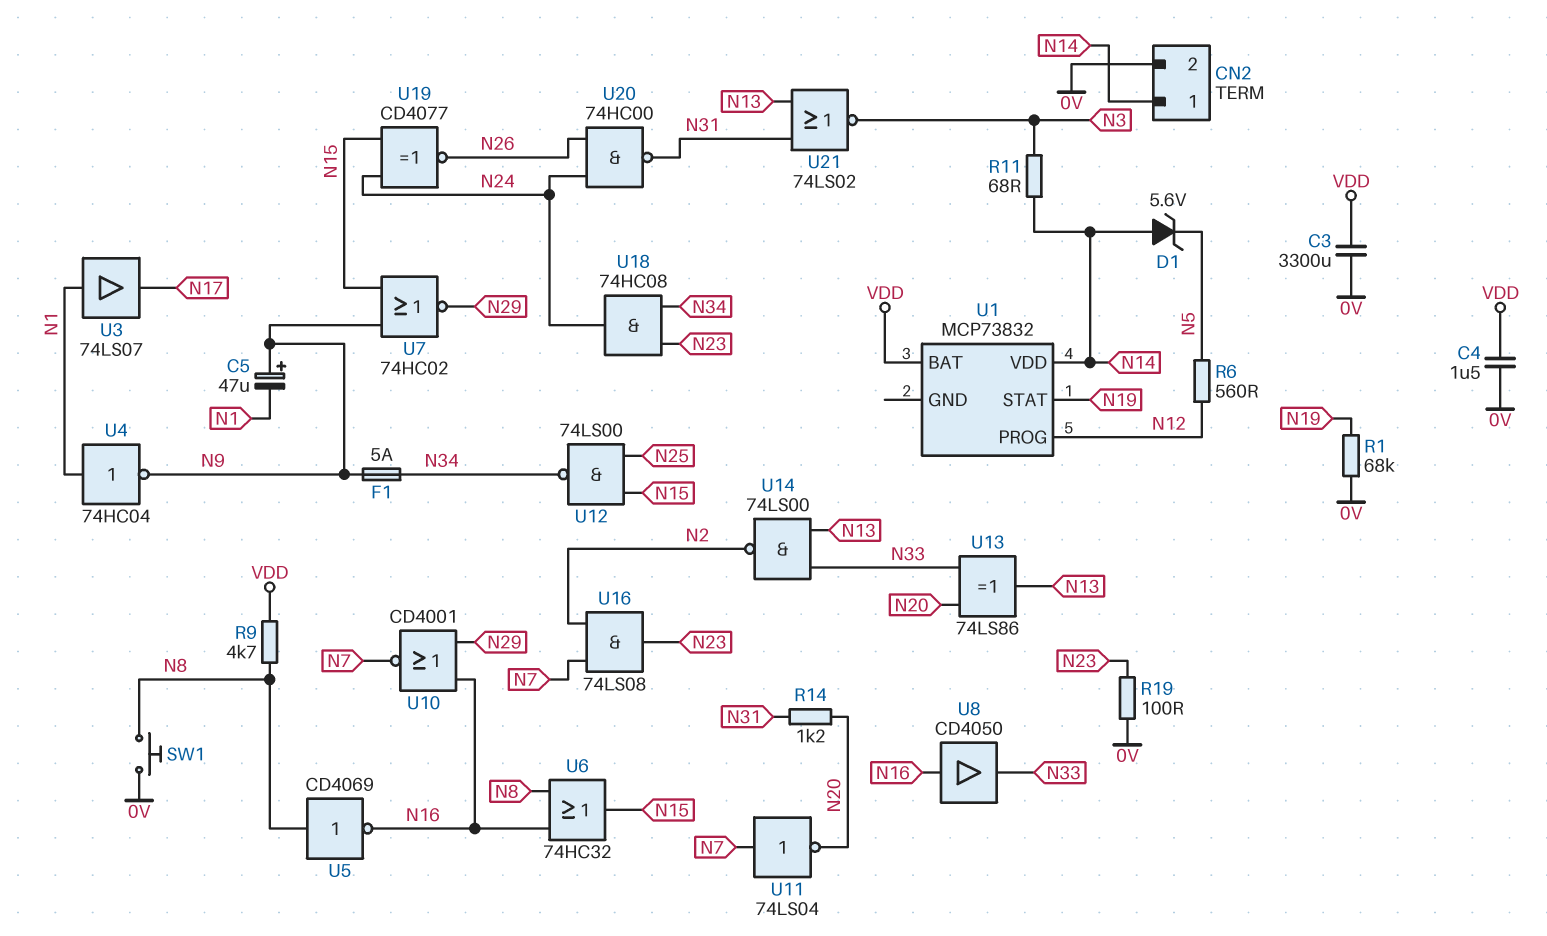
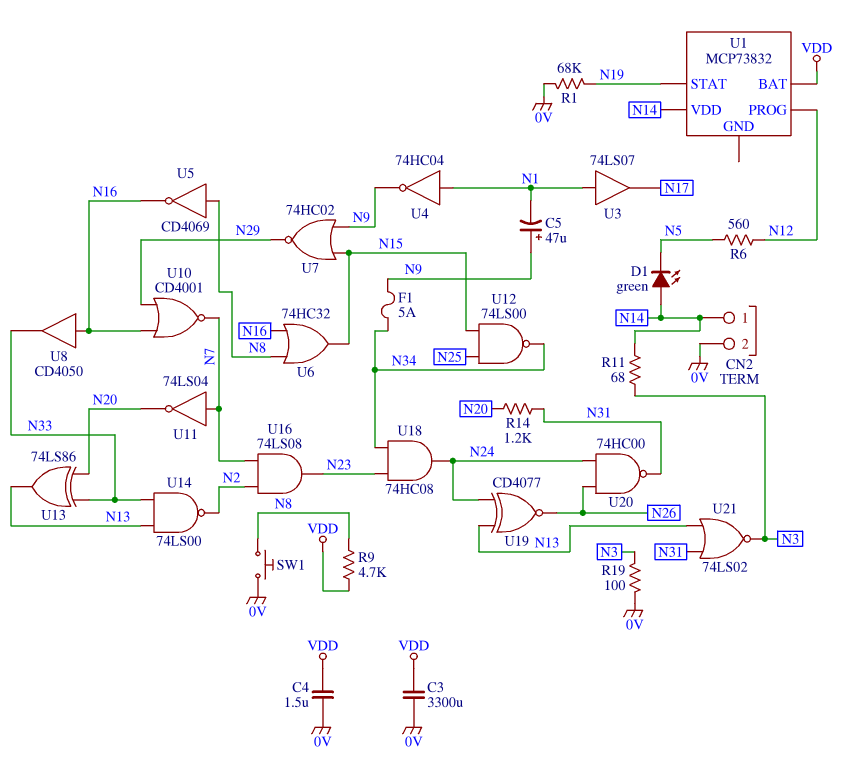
D1: zener 5.6V (A N14, K N5) -> LED green (A N14, K N5)
R19: 100 (0V, N23) -> 100 (0V, N3)
U19: XNOR CD4077 (in N15, in N24, out N26) -> XNOR CD4077 (in N13, in N24, out N26)

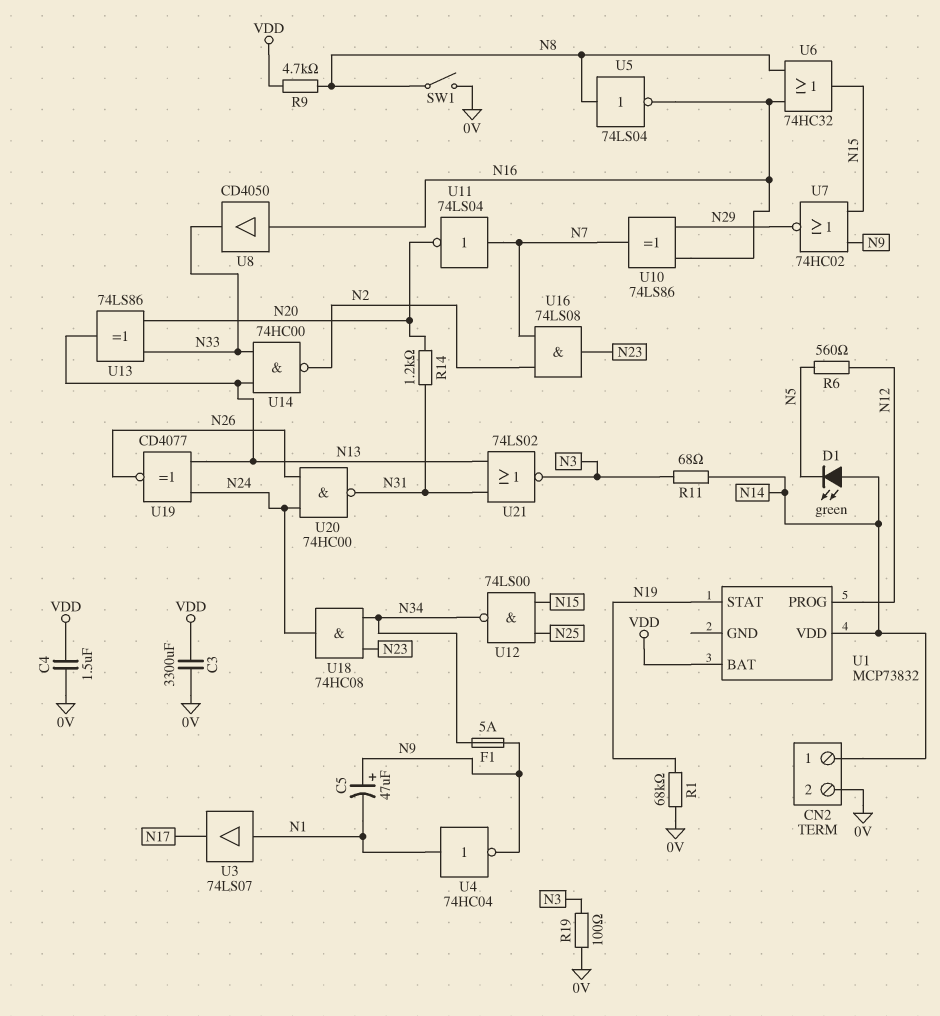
SW1: button (0V, N8) -> switch (0V, N8)
U5: NOT CD4069 (in N8, out N16) -> NOT 74LS04 (in N8, out N16)
U10: NOR CD4001 (in N16, in N29, out N7) -> XOR 74LS86 (in N16, in N29, out N7)
U14: NAND 74LS00 (in N13, in N33, out N2) -> NAND 74HC00 (in N13, in N33, out N2)

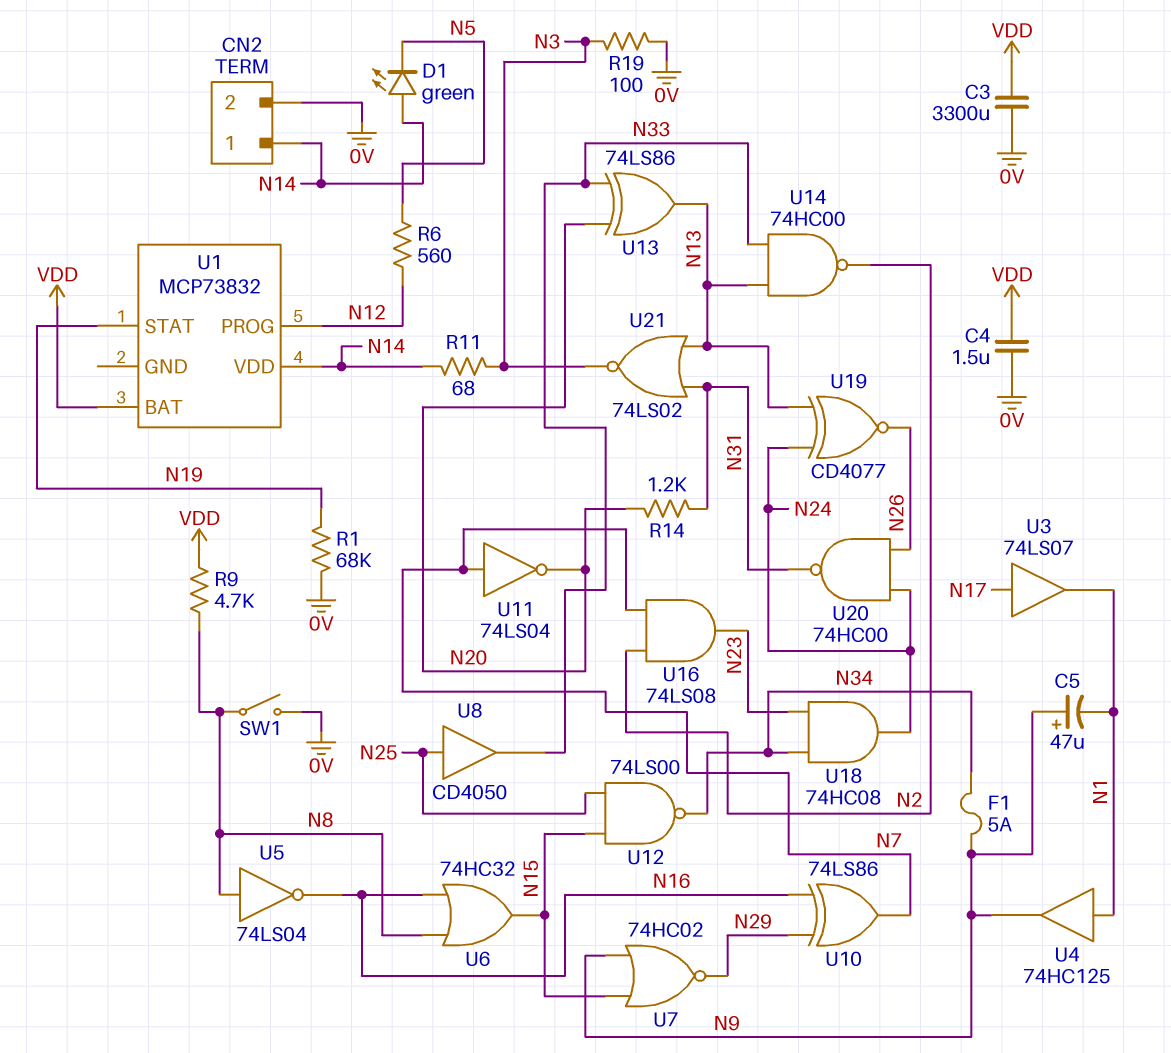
U3: buffer 74LS07 (in N1, out N17) -> buffer 74LS07 (in N17, out N1)
U4: NOT 74HC04 (in N1, out N9) -> buffer 74HC125 (in N1, out N9)
U8: buffer CD4050 (in N16, out N33) -> buffer CD4050 (in N25, out N33)

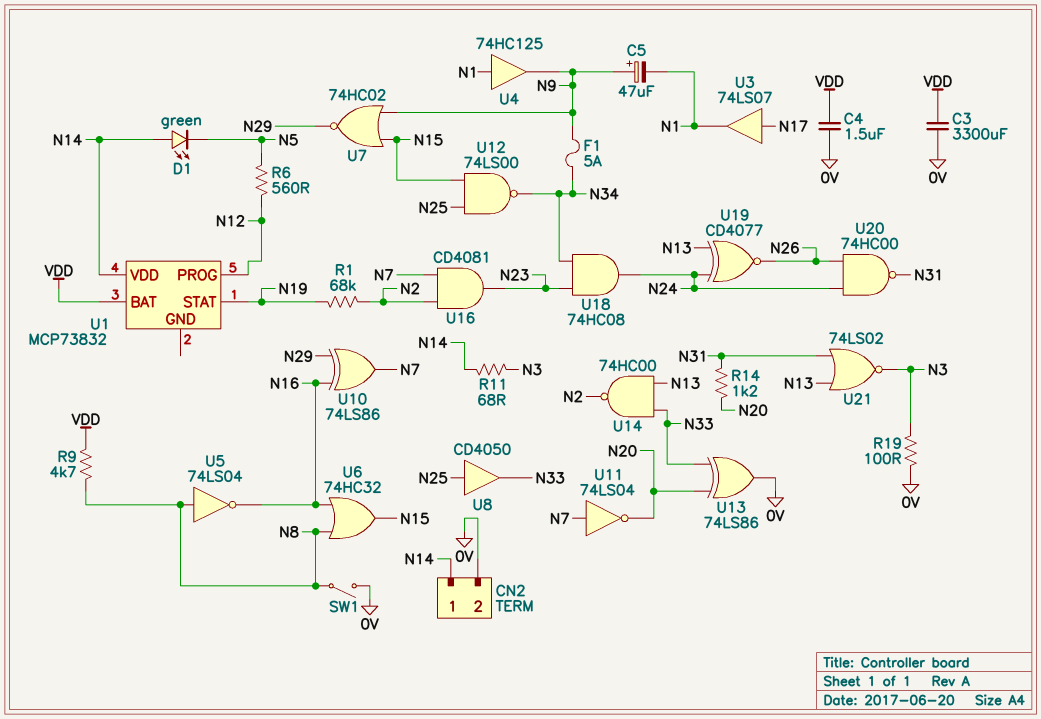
R1: 68k (0V, N19) -> 68k (N2, N19)
U13: XOR 74LS86 (in N20, in N33, out N13) -> XOR 74LS86 (in N20, in N33, out 0V)
U16: AND 74LS08 (in N2, in N7, out N23) -> AND CD4081 (in N2, in N7, out N23)

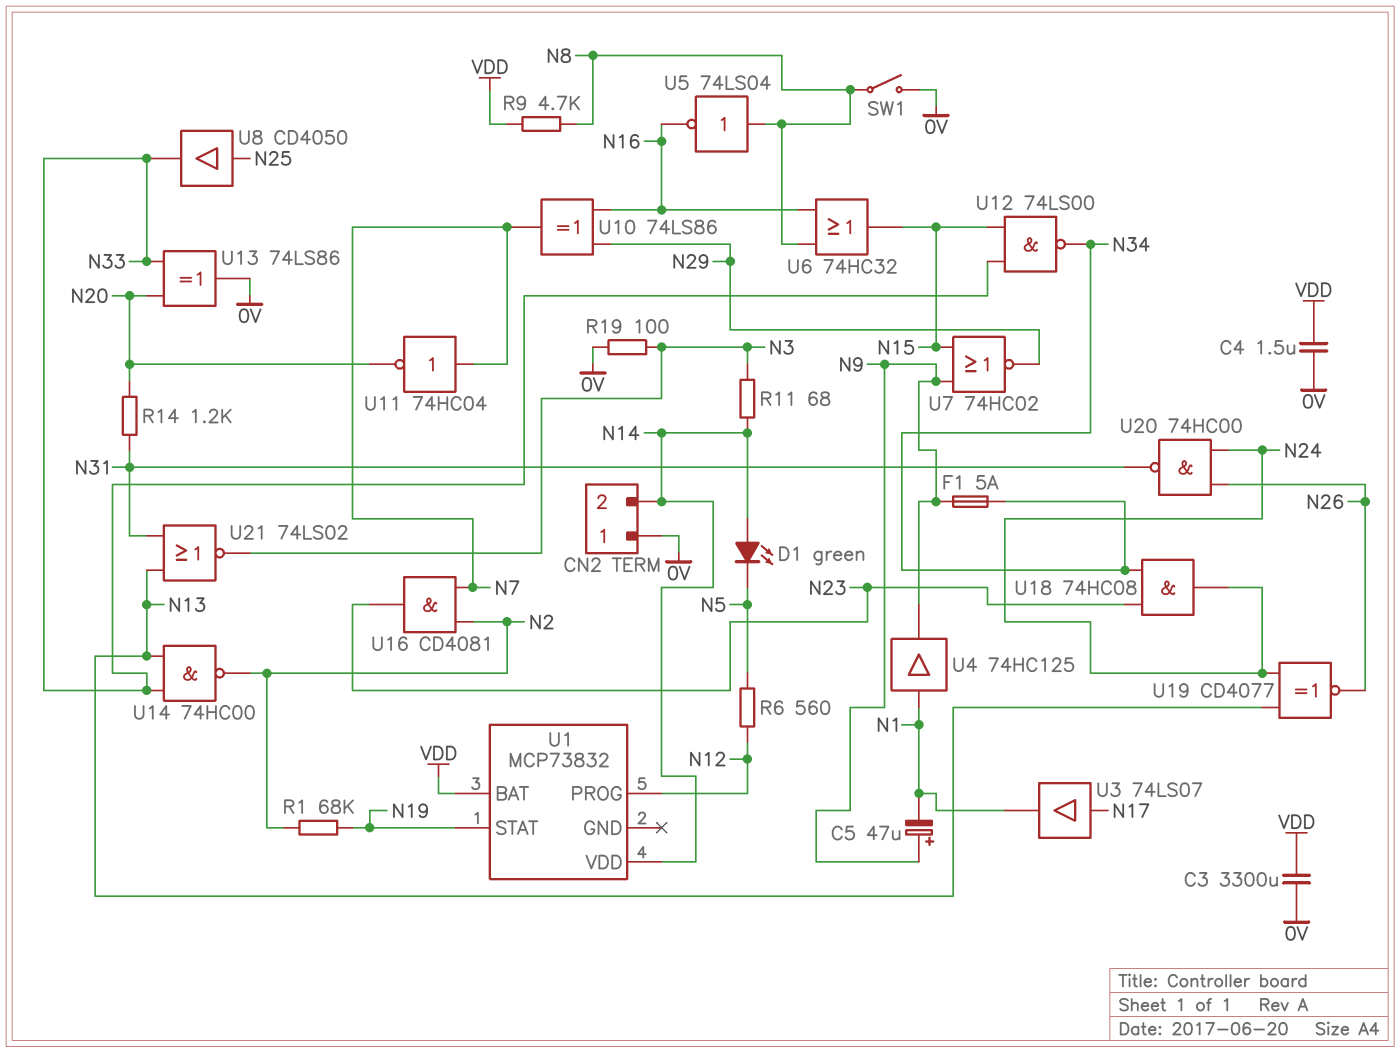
CN2 pin 1: N14 -> 0V
CN2 pin 2: 0V -> N14
U11: NOT 74LS04 (in N7, out N20) -> NOT 74HC04 (in N7, out N20)
U12: NAND 74LS00 (in N15, in N25, out N34) -> NAND 74LS00 (in N15, in N33, out N34)

